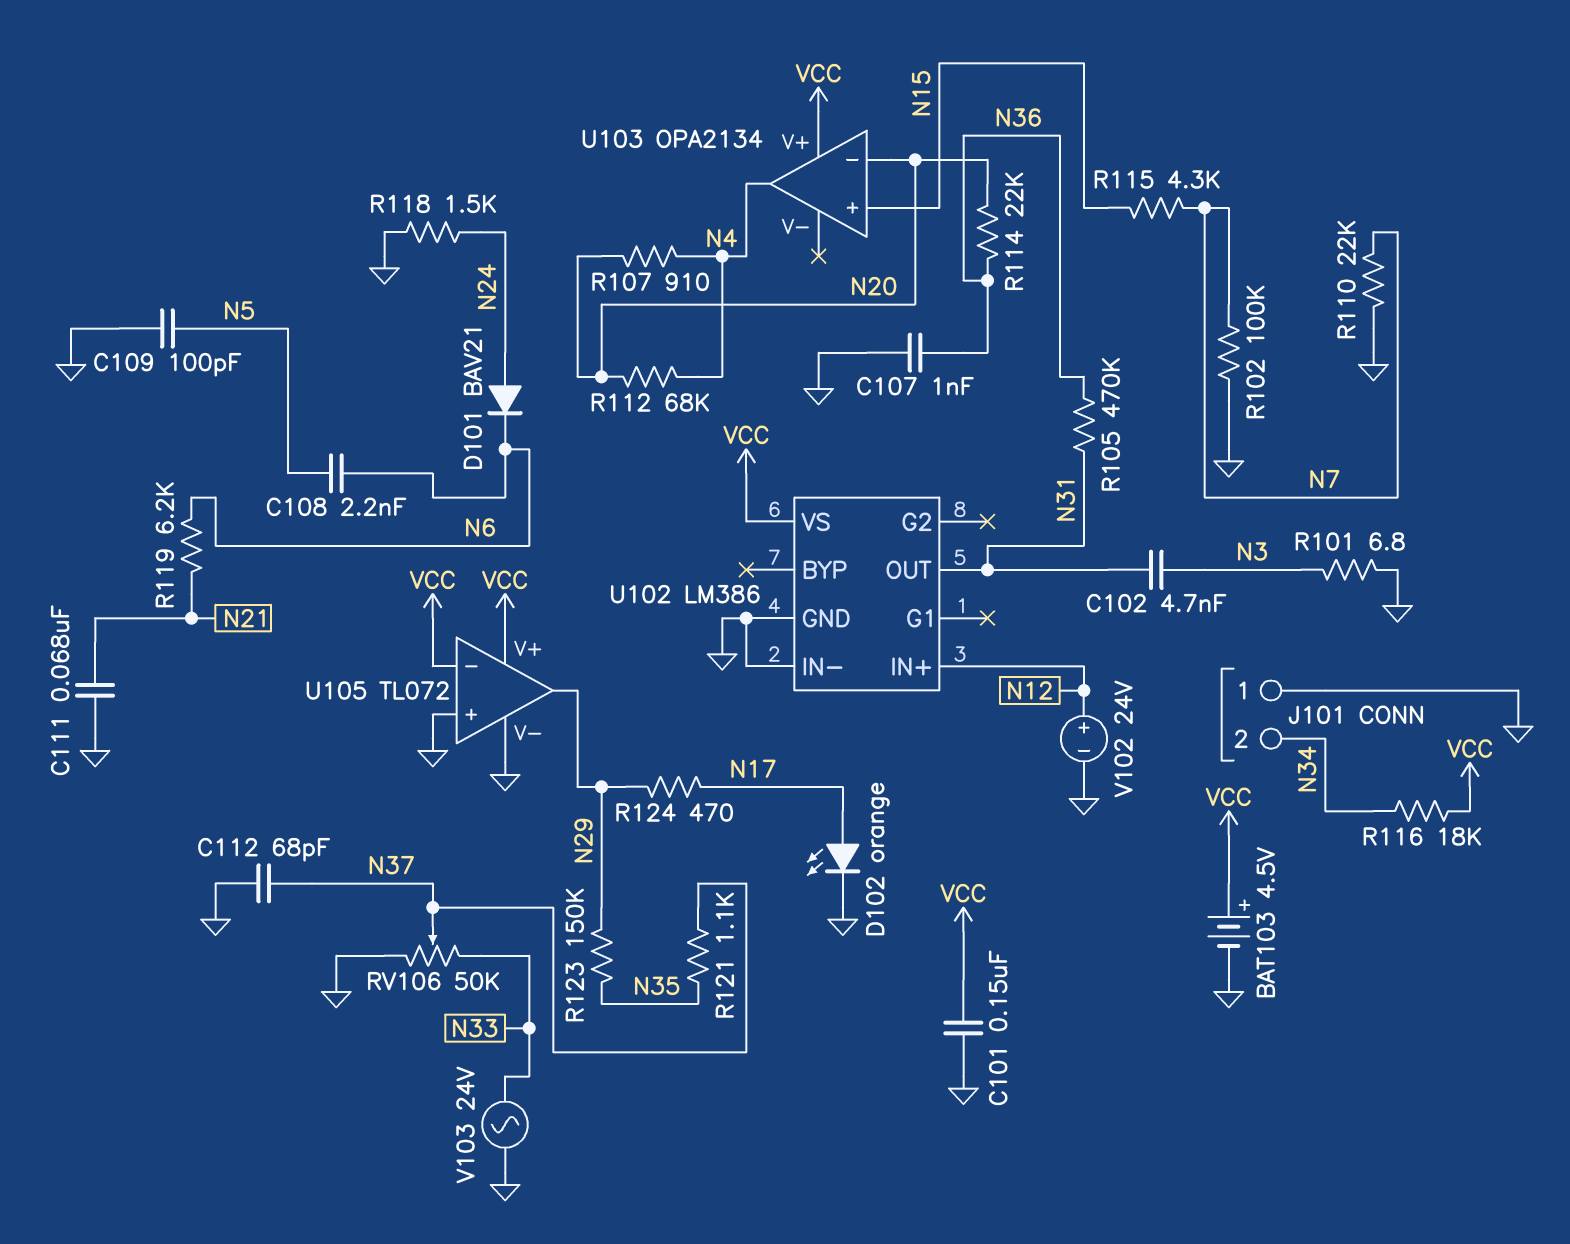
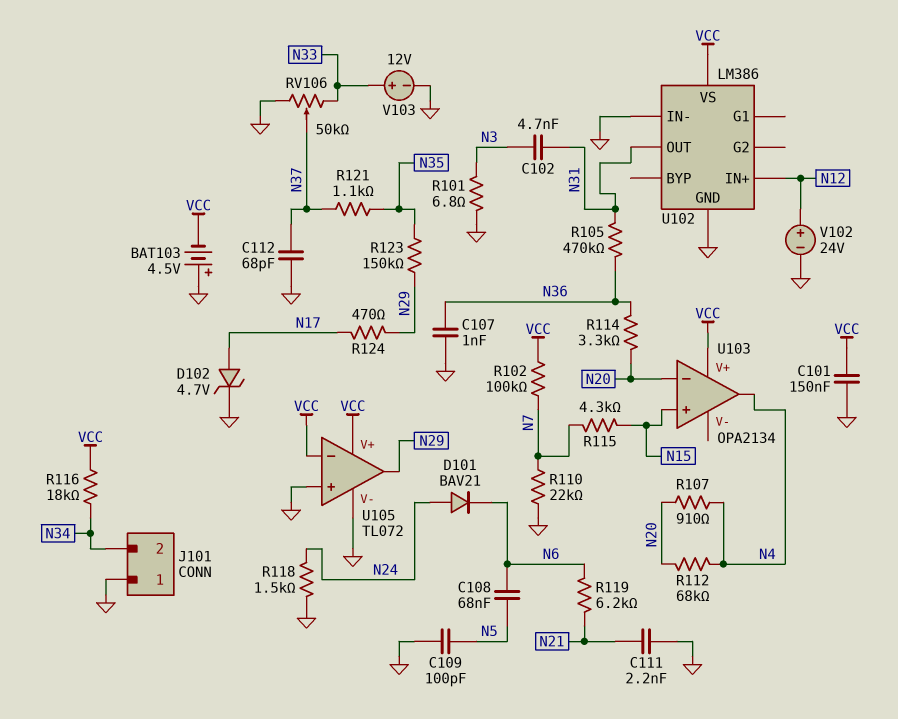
BAT103: 4.5V (plus VCC, minus GND) -> 4.5V (plus GND, minus VCC)
C108: 2.2nF (N5, N6) -> 68nF (N5, N6)
C111: 68nF (GND, N21) -> 2.2nF (GND, N21)
D102: LED orange (A N17, K GND) -> zener 4.7V (A N17, K GND)
R102: 100k (GND, N7) -> 100k (N7, VCC)
R114: 22k (N20, N36) -> 3.3k (N20, N36)
V103: AC 24V (GND, N33) -> 12V (plus N33, minus GND)

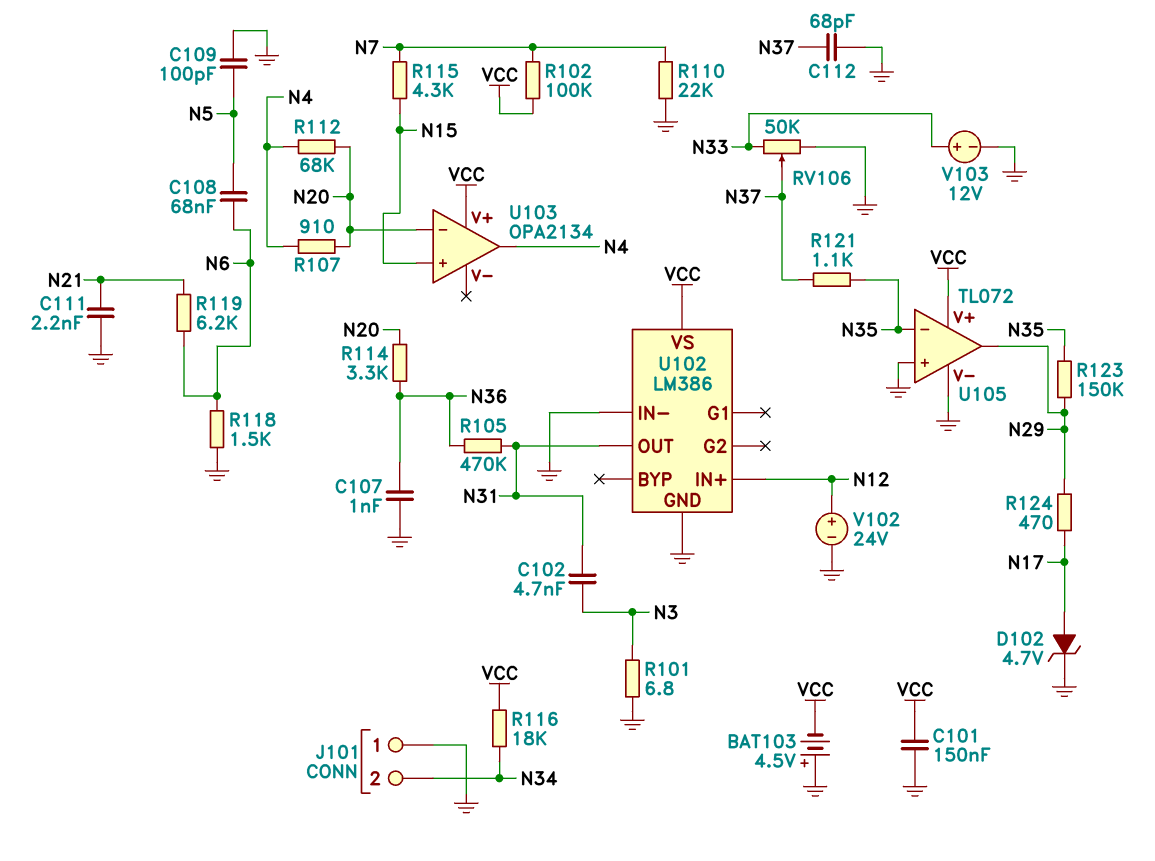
D101: diode BAV21 (A N24, K N6) -> none
R118: 1.5k (GND, N24) -> 1.5k (GND, N6)
U105 pin in-: VCC -> N35

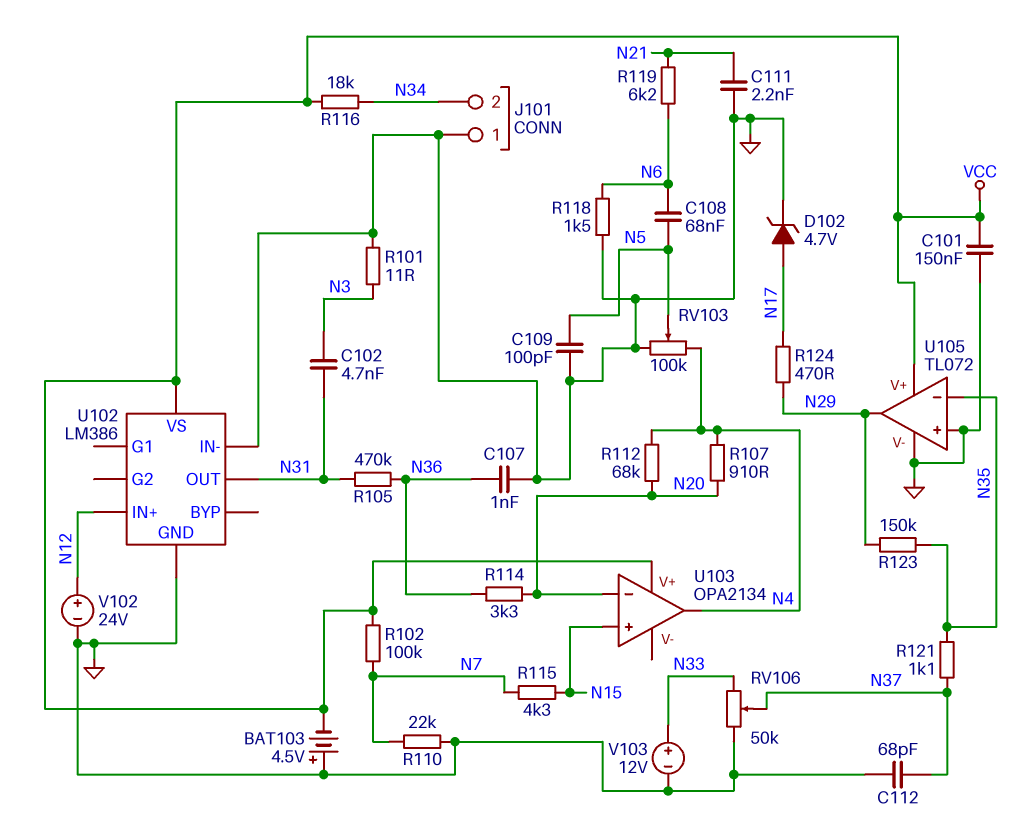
R101: 6.8 (GND, N3) -> 11 (GND, N3)
RV103: none -> 100k (GND, N4, wiper N5)

